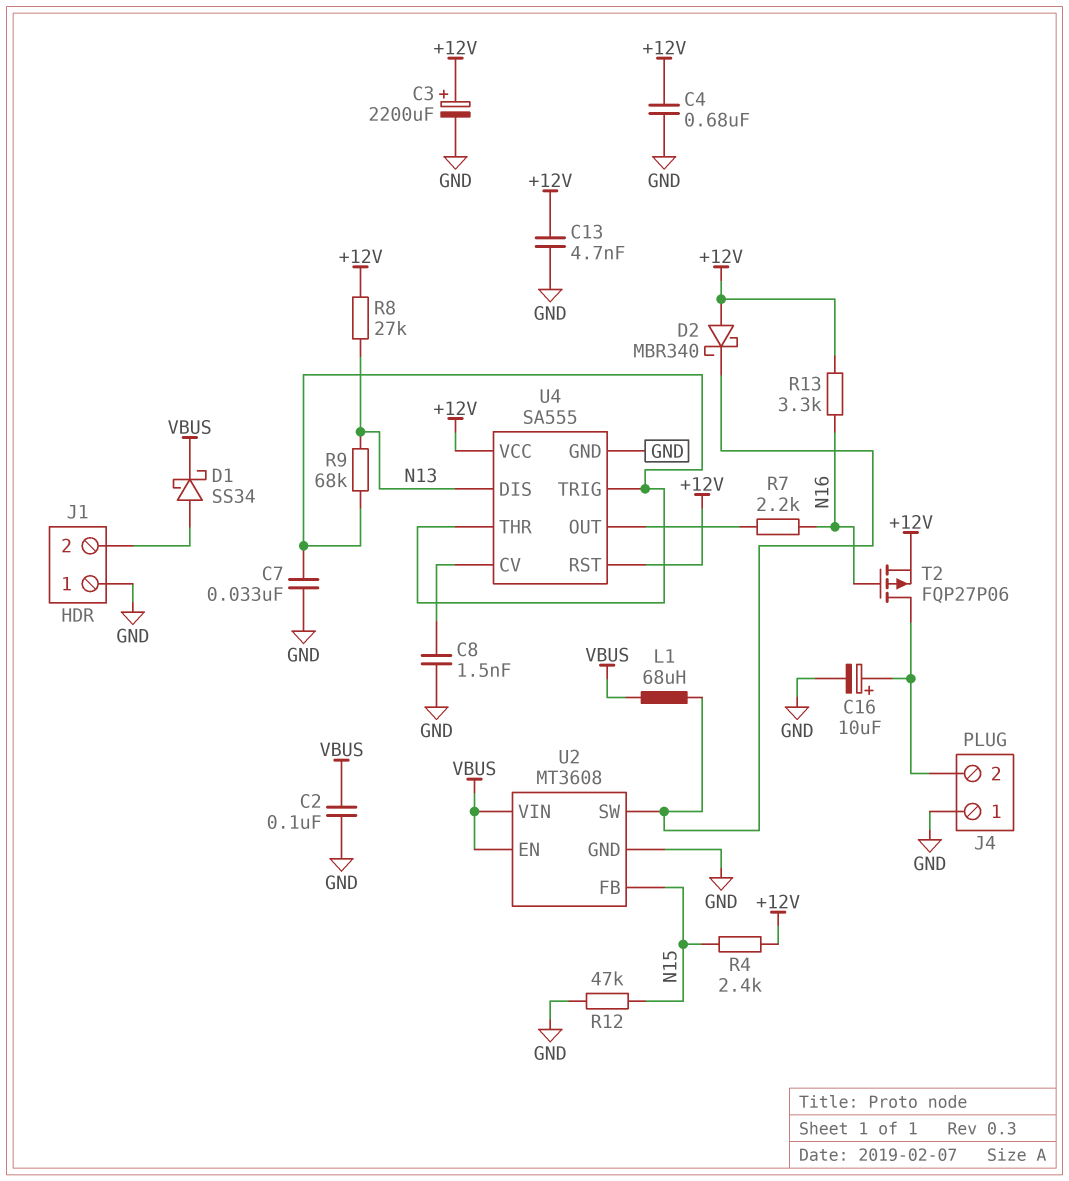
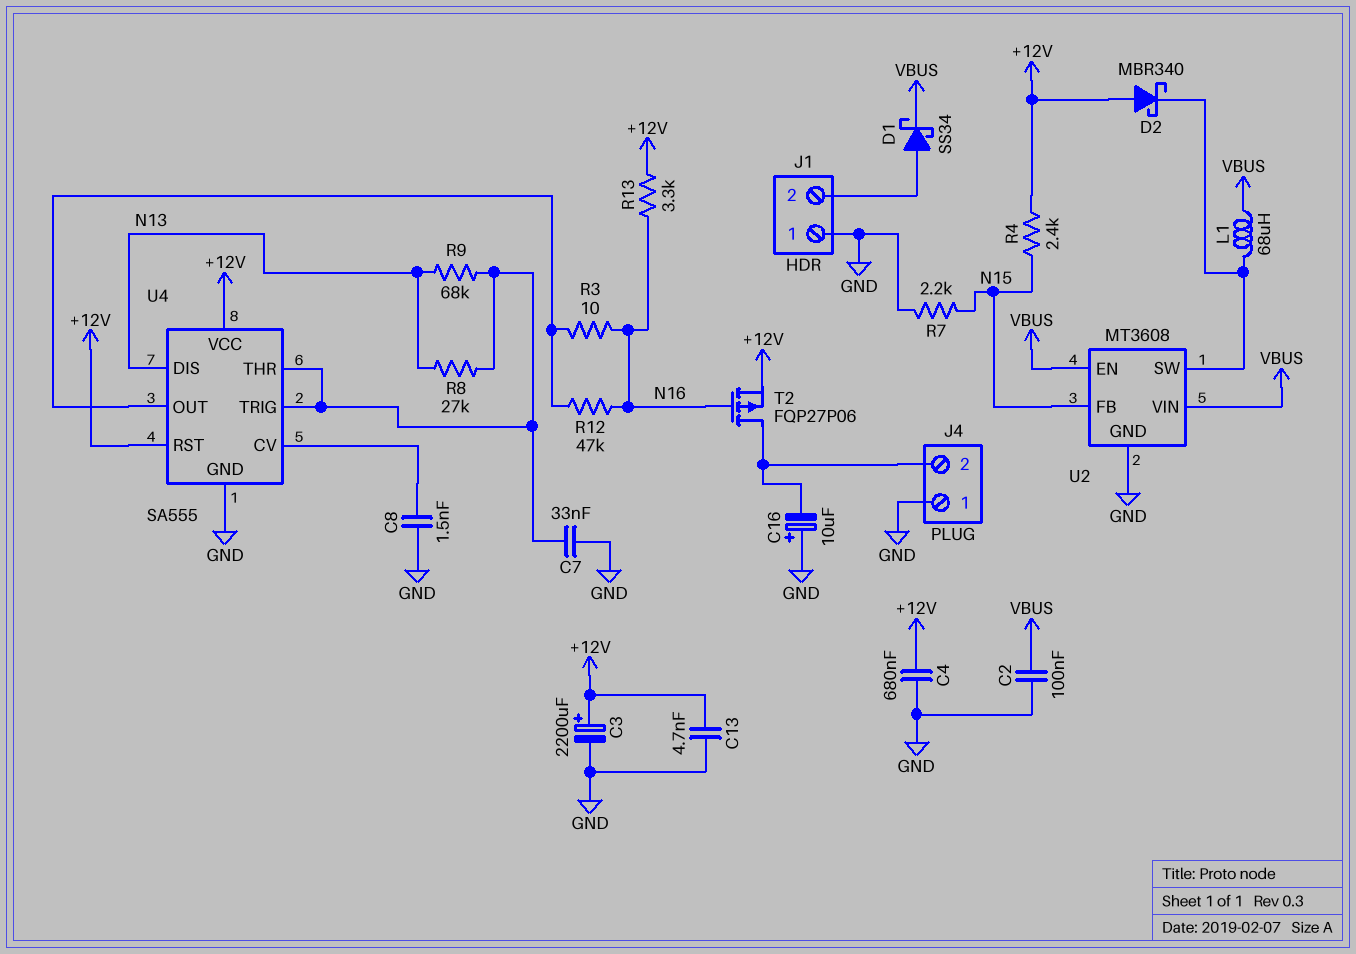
C16: 10uF (plus J4/2, minus GND) -> 10uF (plus GND, minus J4/2)
R3: none -> 10 (N16, U4/OUT)
R7: 2.2k (N16, U4/OUT) -> 2.2k (GND, N15)
R8: 27k (+12V, N13) -> 27k (N13, U4/THR)
R12: 47k (GND, N15) -> 47k (N16, U4/OUT)

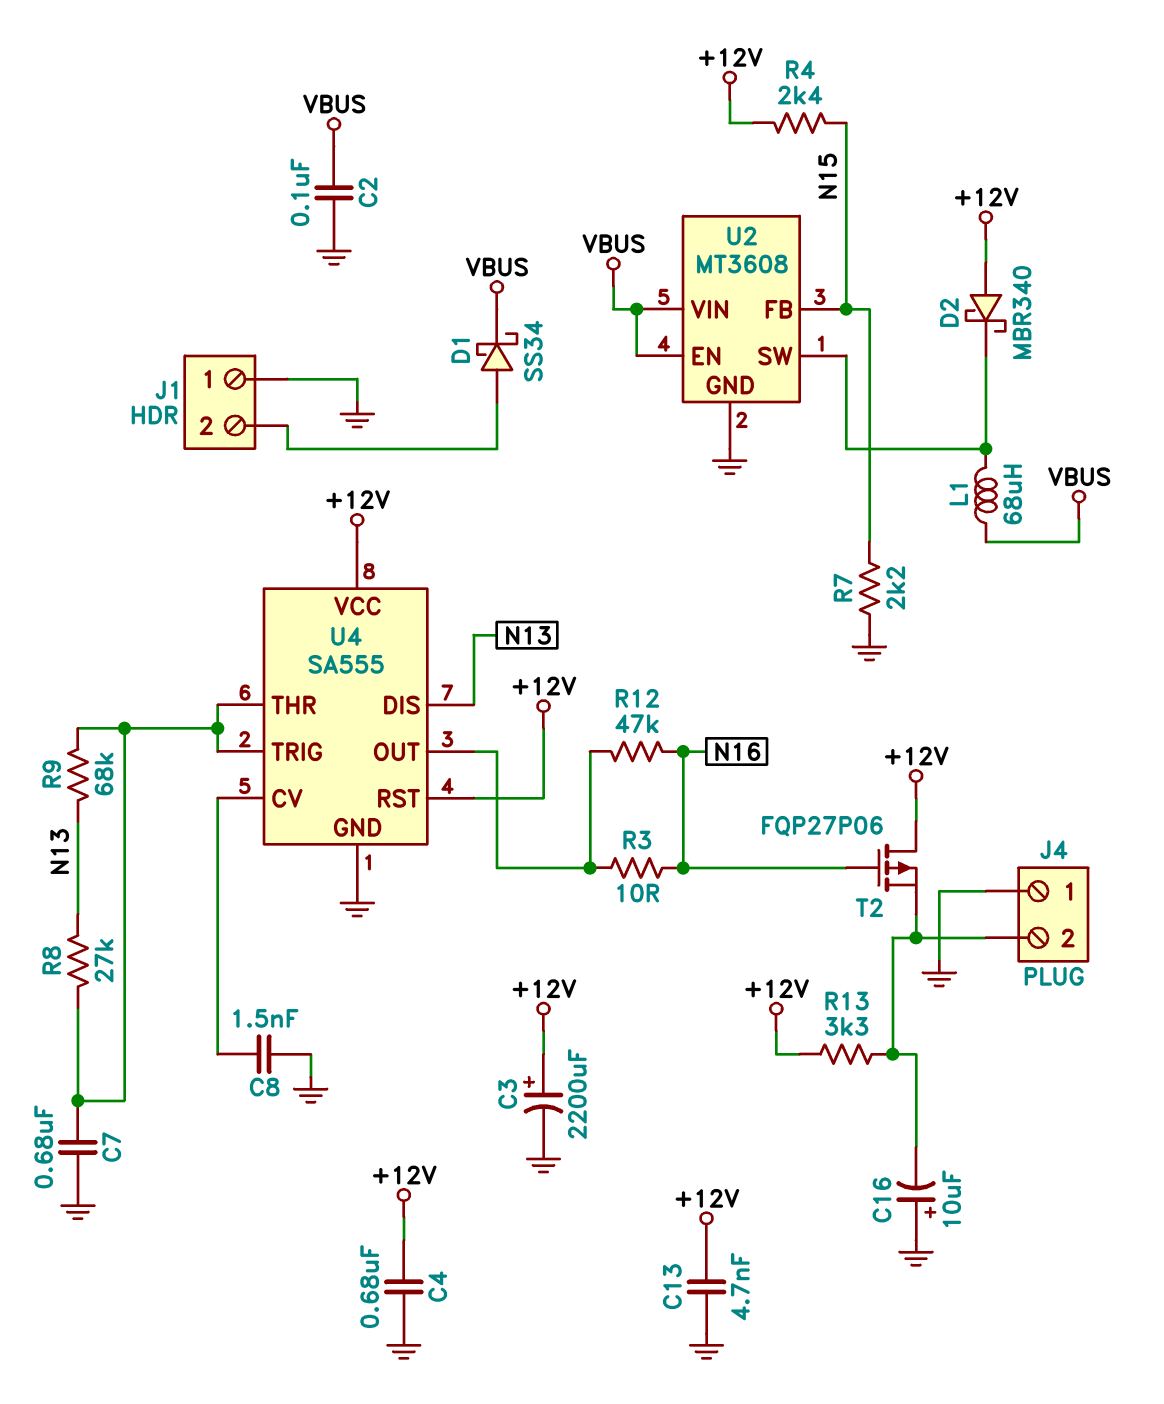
C7: 33nF (GND, U4/THR) -> 680nF (GND, U4/THR)
R13: 3.3k (+12V, N16) -> 3.3k (+12V, J4/2)
T2: PMOS FQP27P06 (G N16, D J4/2, S +12V) -> PMOS FQP27P06 (G N16, D +12V, S J4/2)

